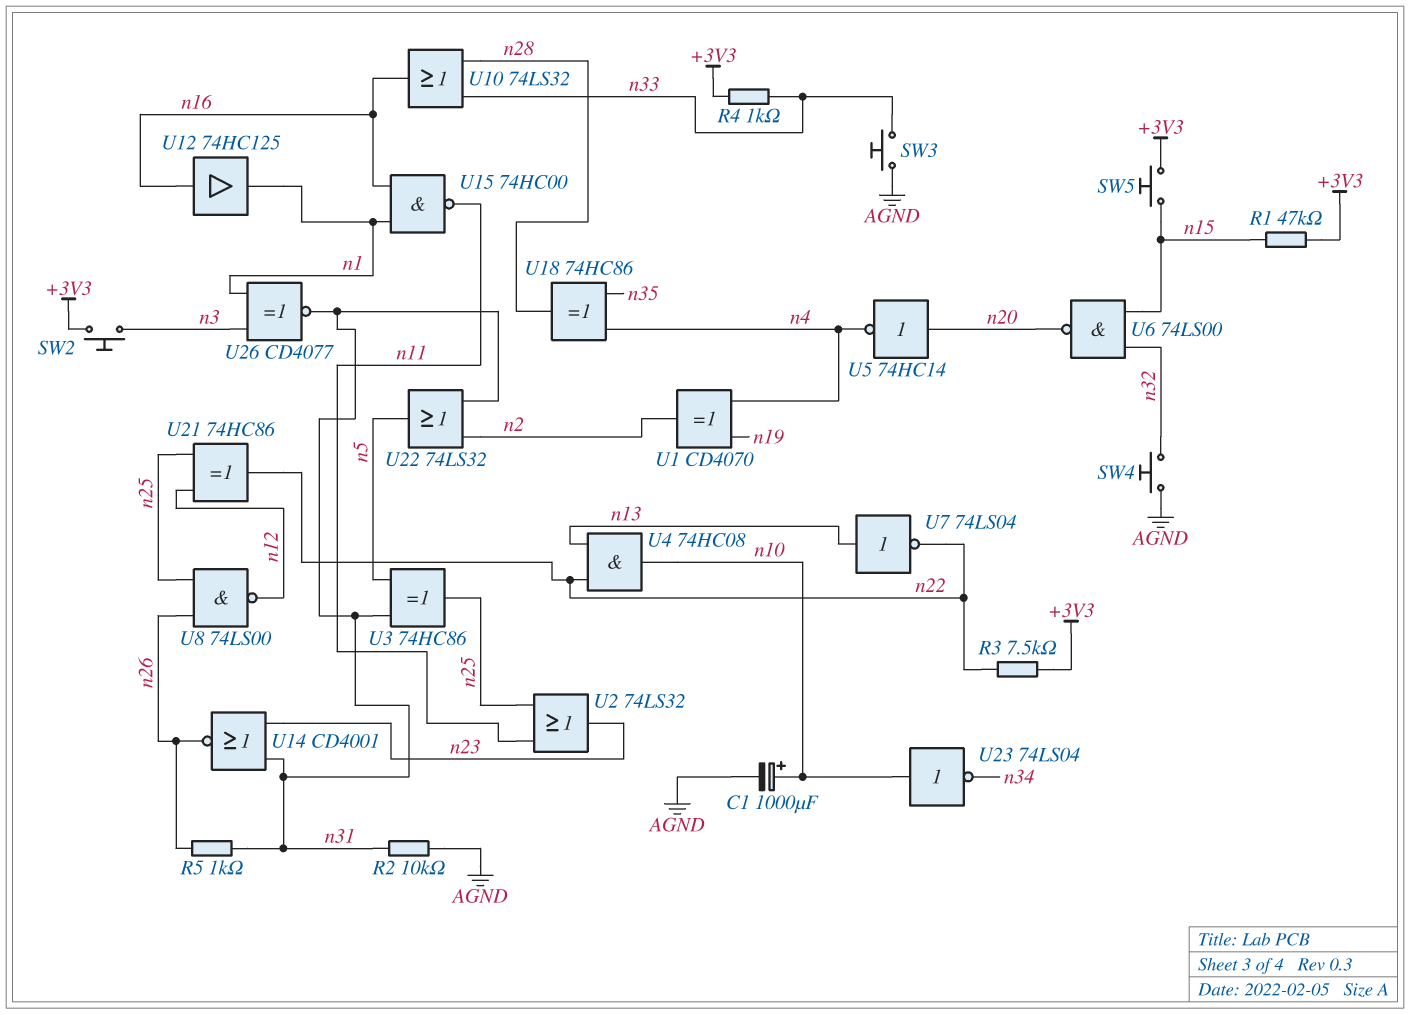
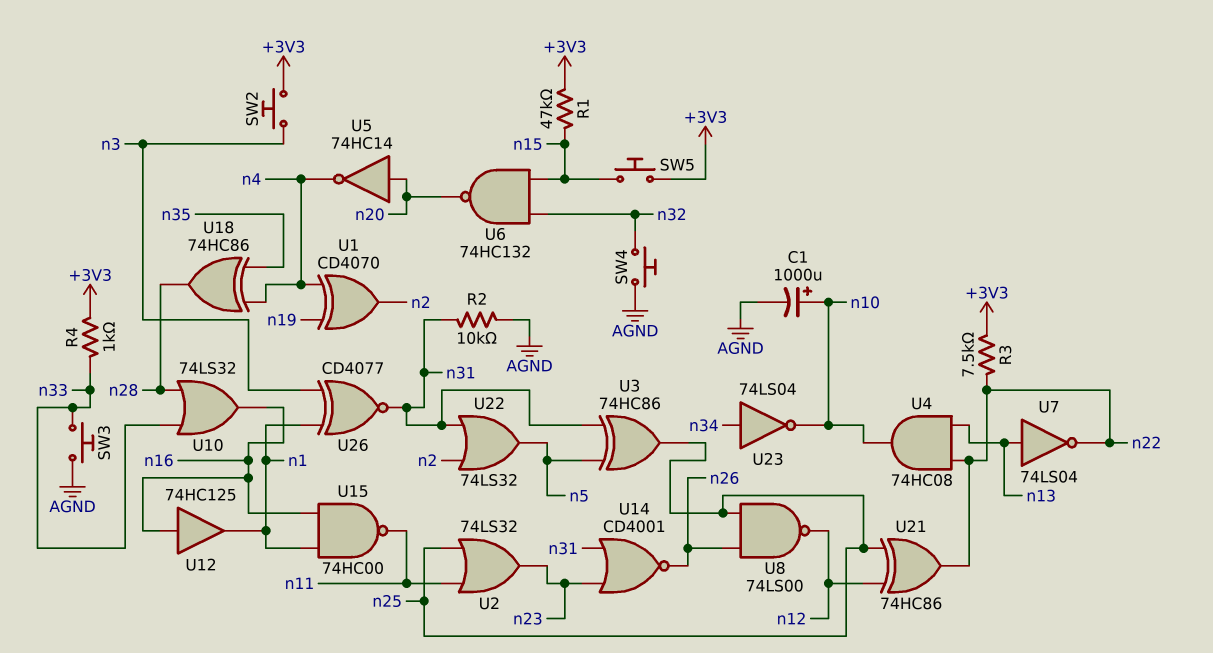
R5: 1k (n26, n31) -> none
U6: NAND 74LS00 (in n15, in n32, out n20) -> NAND 74HC132 (in n15, in n32, out n20)
U23: NOT 74LS04 (in n10, out n34) -> NOT 74LS04 (in n34, out n10)

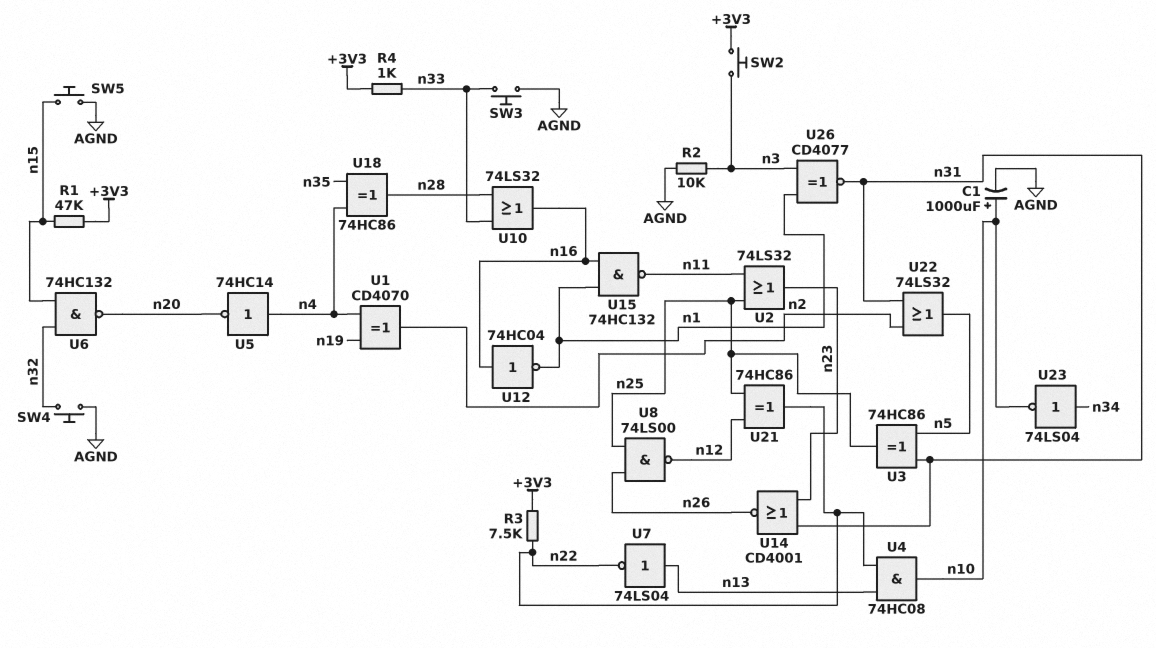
R2: 10k (AGND, n31) -> 10k (AGND, n3)
SW5: button (+3V3, n15) -> button (AGND, n15)
U5: NOT 74HC14 (in n20, out n4) -> NOT 74HC14 (in n4, out n20)
U12: buffer 74HC125 (in n16, out n1) -> NOT 74HC04 (in n16, out n1)
U15: NAND 74HC00 (in n1, in n16, out n11) -> NAND 74HC132 (in n1, in n16, out n11)

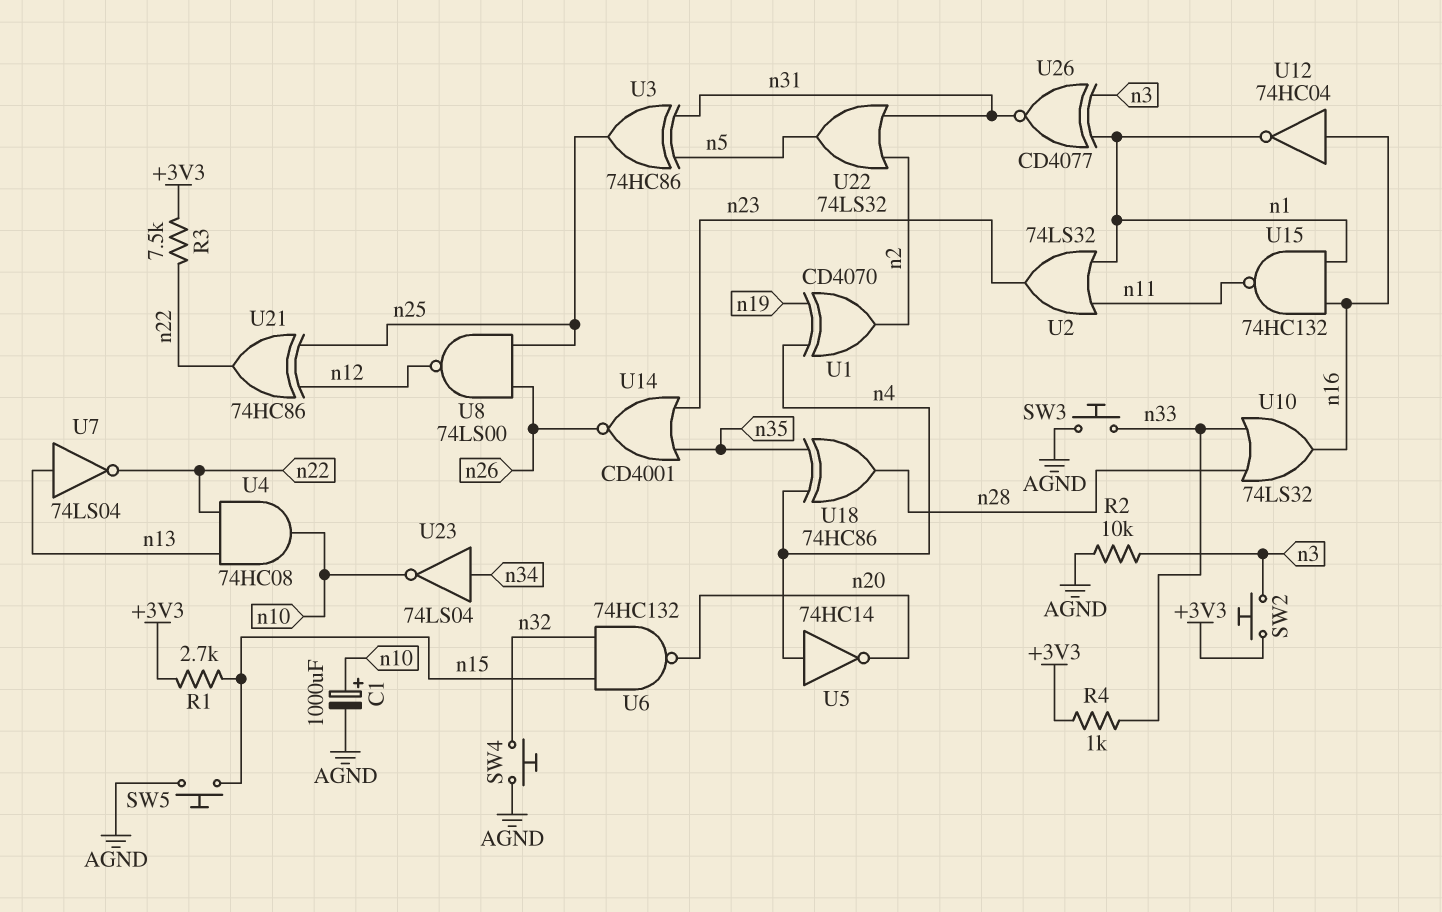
R1: 47k (+3V3, n15) -> 2.7k (+3V3, n15)
U2: OR 74LS32 (in n11, in n25, out n23) -> OR 74LS32 (in n1, in n11, out n23)
U14: NOR CD4001 (in n23, in n31, out n26) -> NOR CD4001 (in n23, in n35, out n26)

